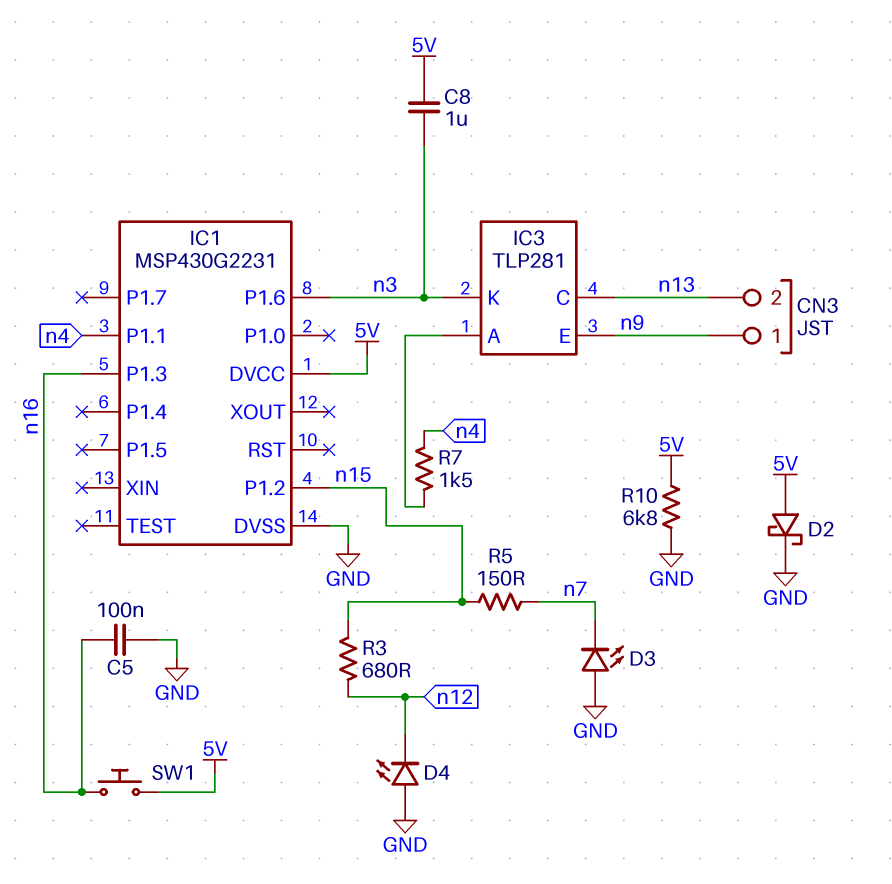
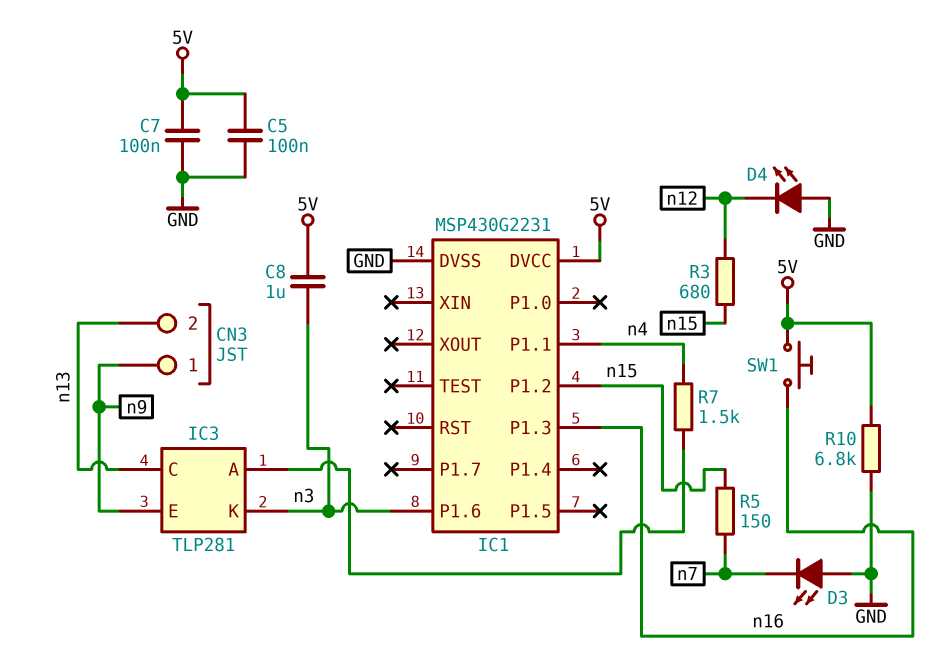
C5: 100nF (GND, n16) -> 100nF (5V, GND)
C7: none -> 100nF (5V, GND)
D2: schottky (A 5V, K GND) -> none

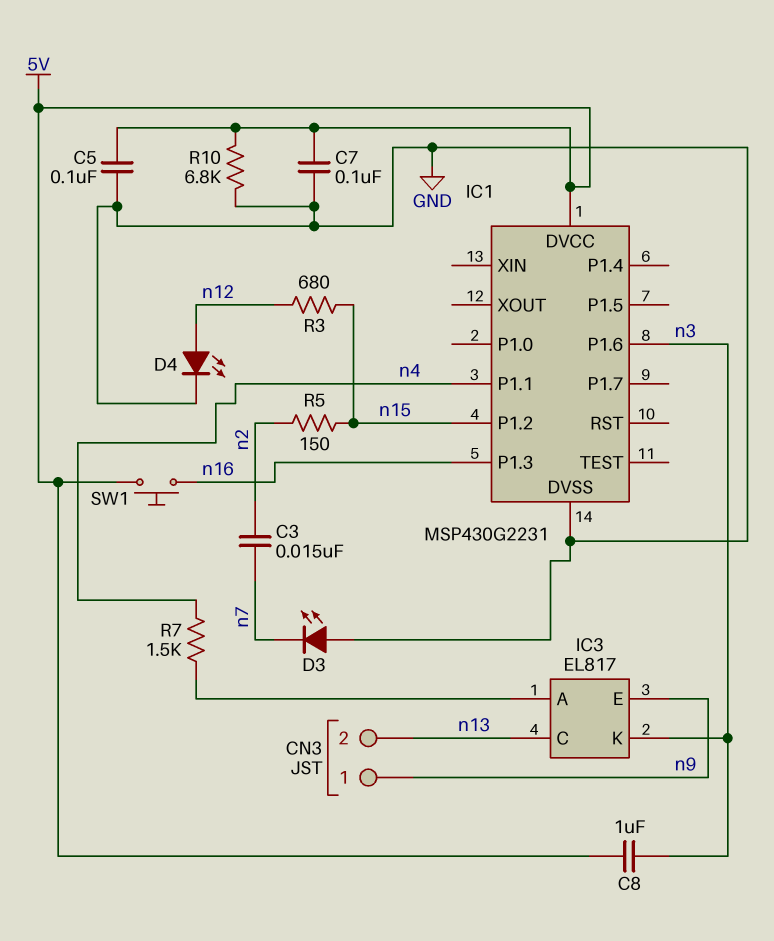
C3: none -> 15nF (n2, n7)
D4: LED (A GND, K n12) -> LED (A n12, K GND)
IC3: TLP281 -> EL817
R5: 150 (n7, n15) -> 150 (n2, n15)

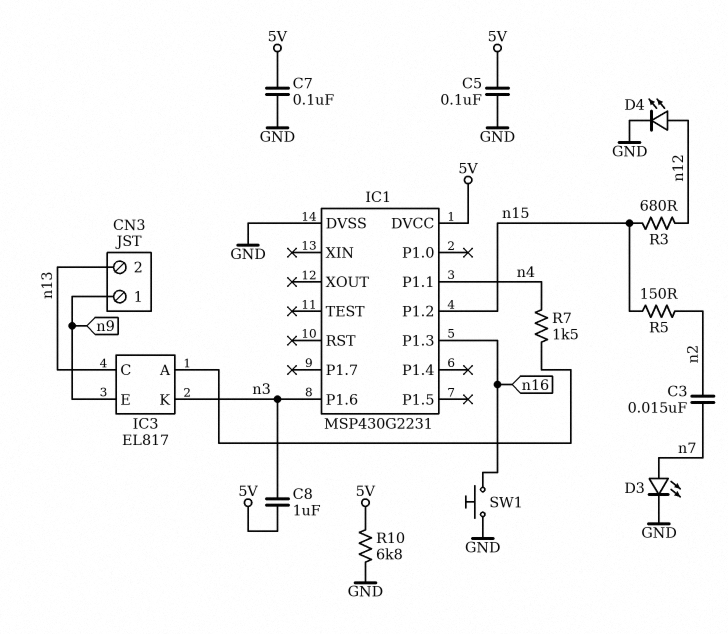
D3: LED (A GND, K n7) -> LED (A n7, K GND)
SW1: button (5V, n16) -> button (GND, n16)

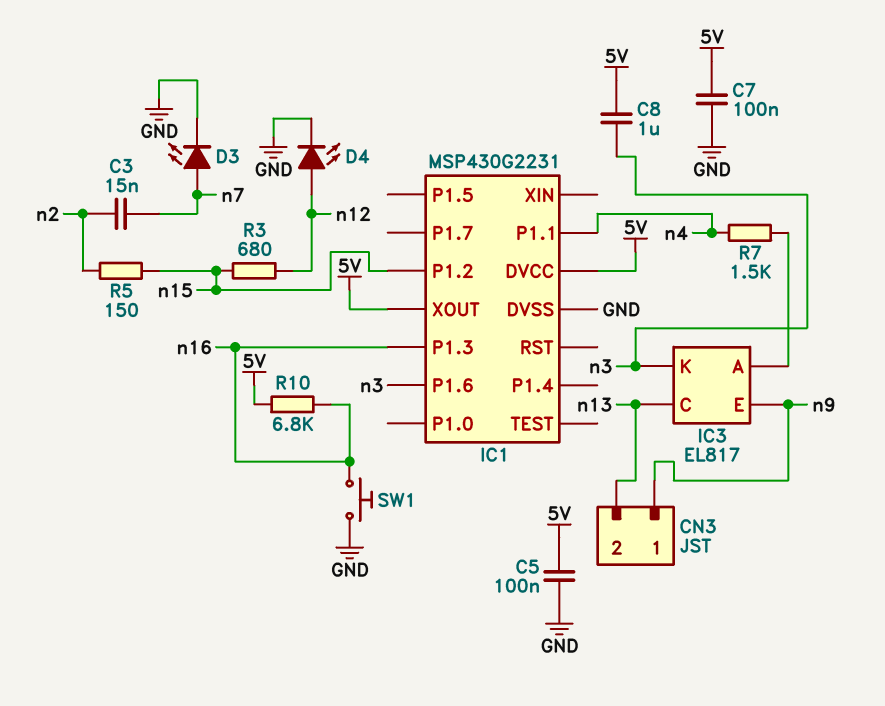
IC1 pin XOUT: none -> 5V
R10: 6.8k (5V, GND) -> 6.8k (5V, n16)

